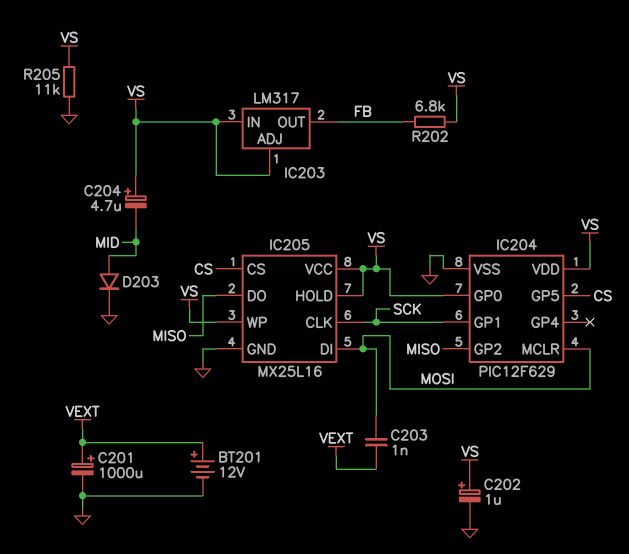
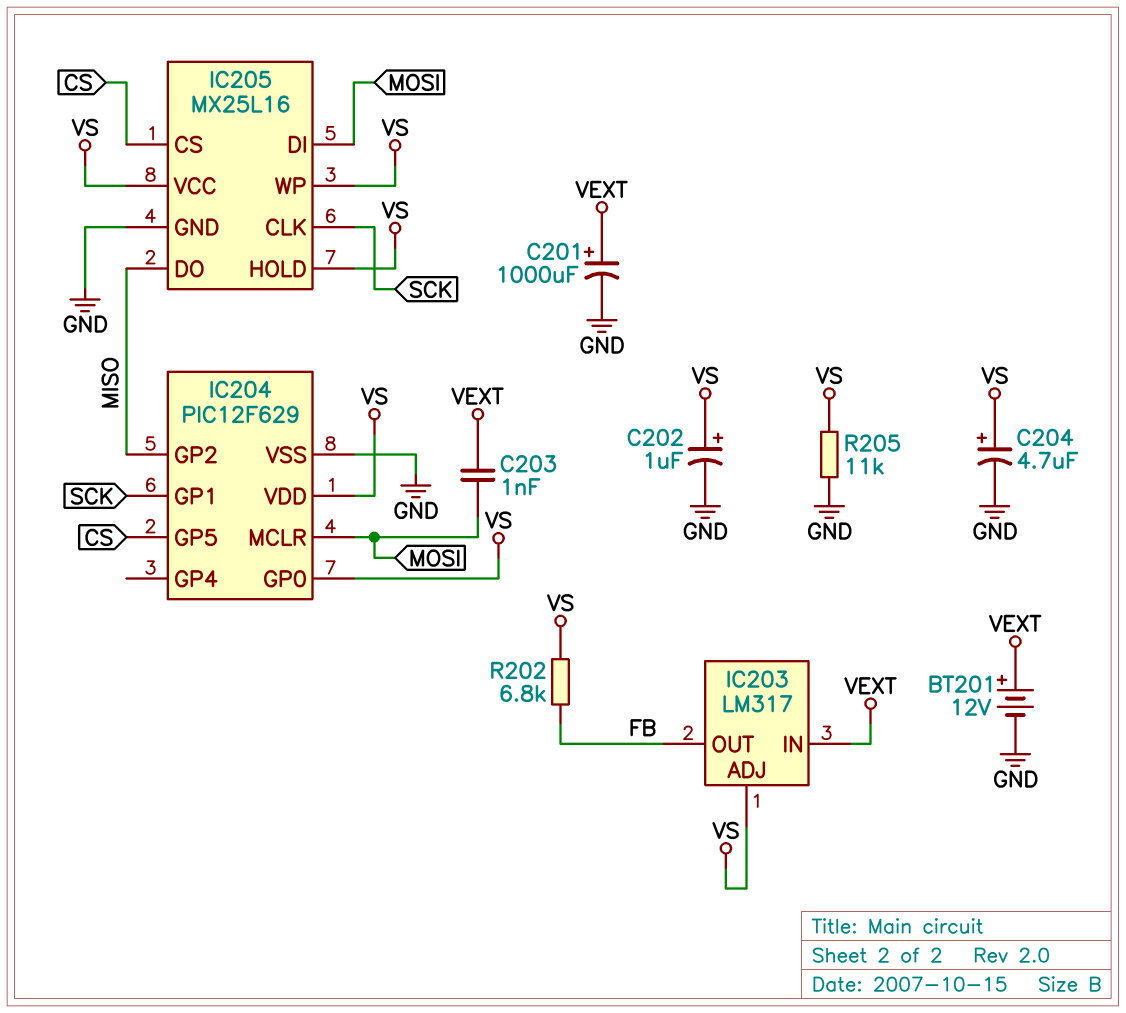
C204: 4.7uF (plus VS, minus MID) -> 4.7uF (plus VS, minus GND)
D203: diode (A MID, K GND) -> none
IC203 pin IN: VS -> VEXT

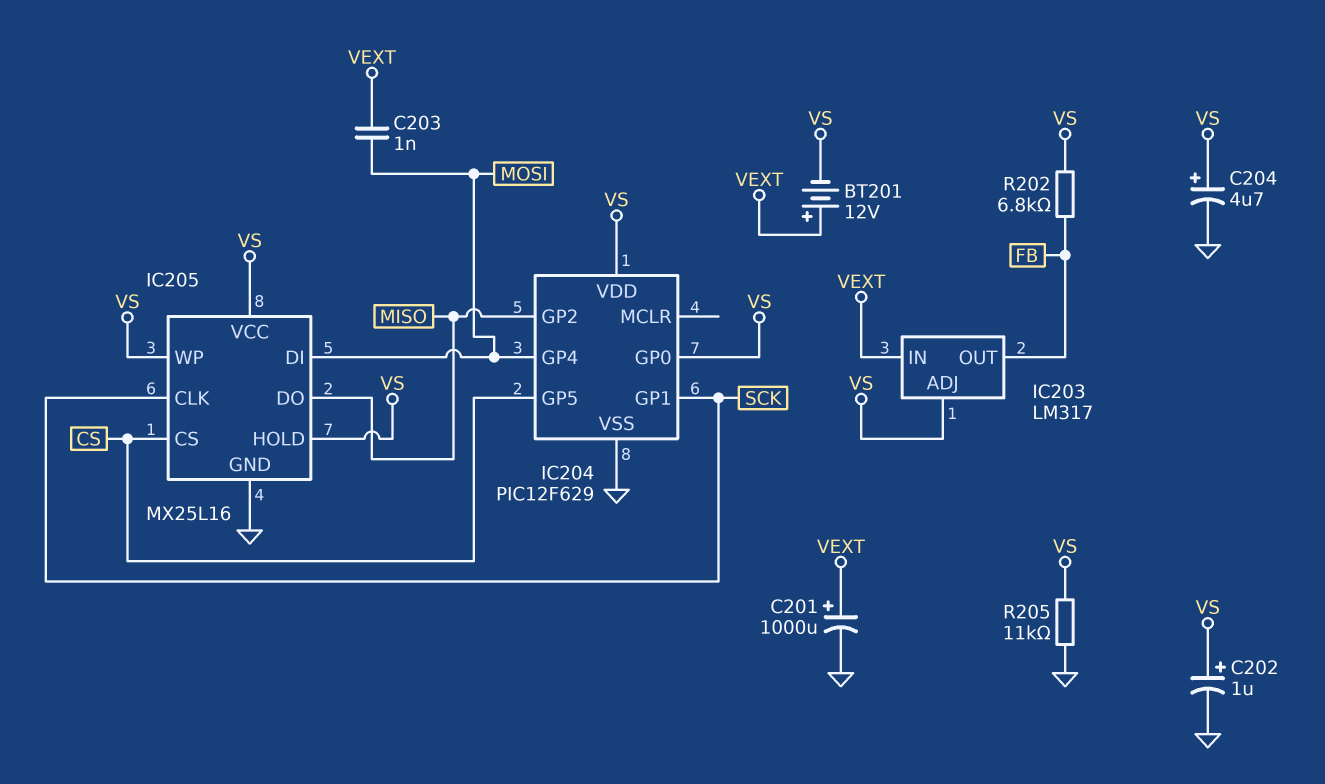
BT201: 12V (plus VEXT, minus GND) -> 12V (plus VEXT, minus VS)
IC204 pin GP4: none -> MOSI
IC204 pin MCLR: MOSI -> none

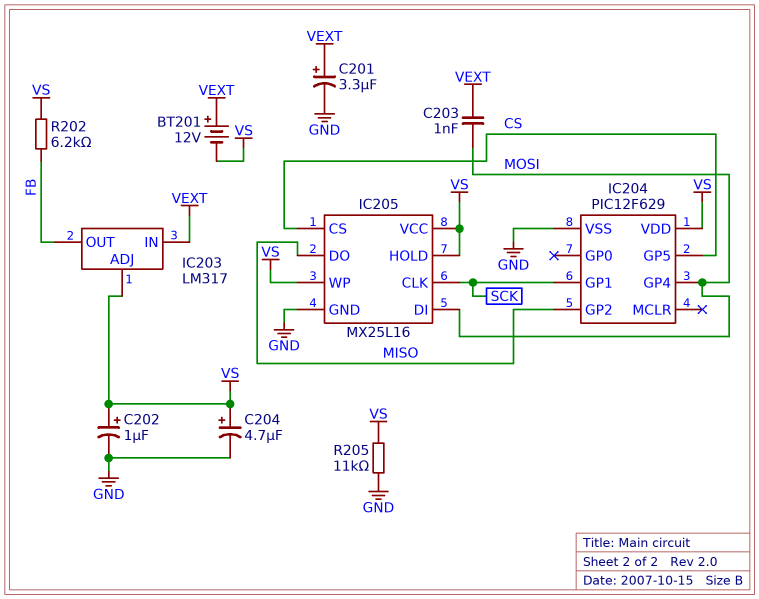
C201: 1000uF (plus VEXT, minus GND) -> 3.3uF (plus VEXT, minus GND)
IC204 pin GP0: VS -> none
R202: 6.8k (FB, VS) -> 6.2k (FB, VS)

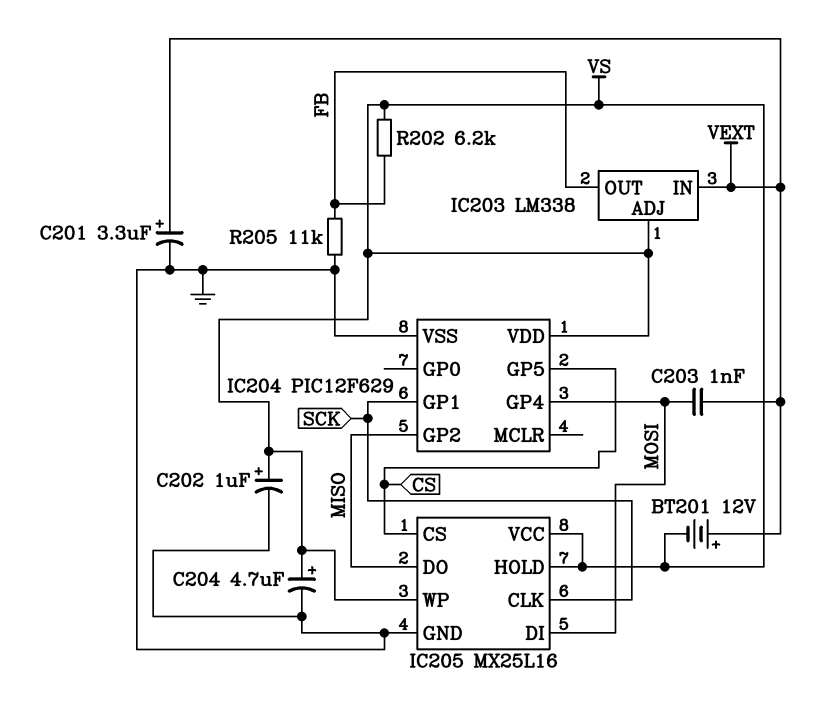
IC203: LM317 -> LM338
R205: 11k (GND, VS) -> 11k (FB, GND)

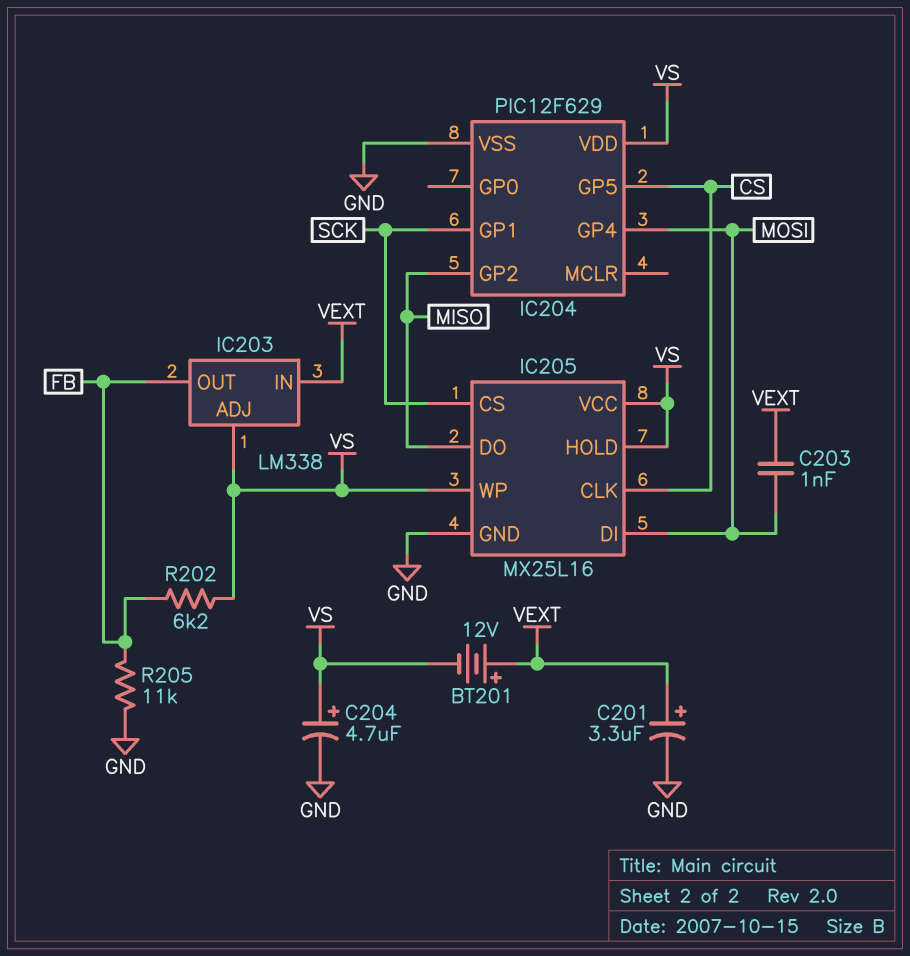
C202: 1uF (plus VS, minus GND) -> none
IC205 pin CLK: SCK -> CS
IC205 pin CS: CS -> SCK

